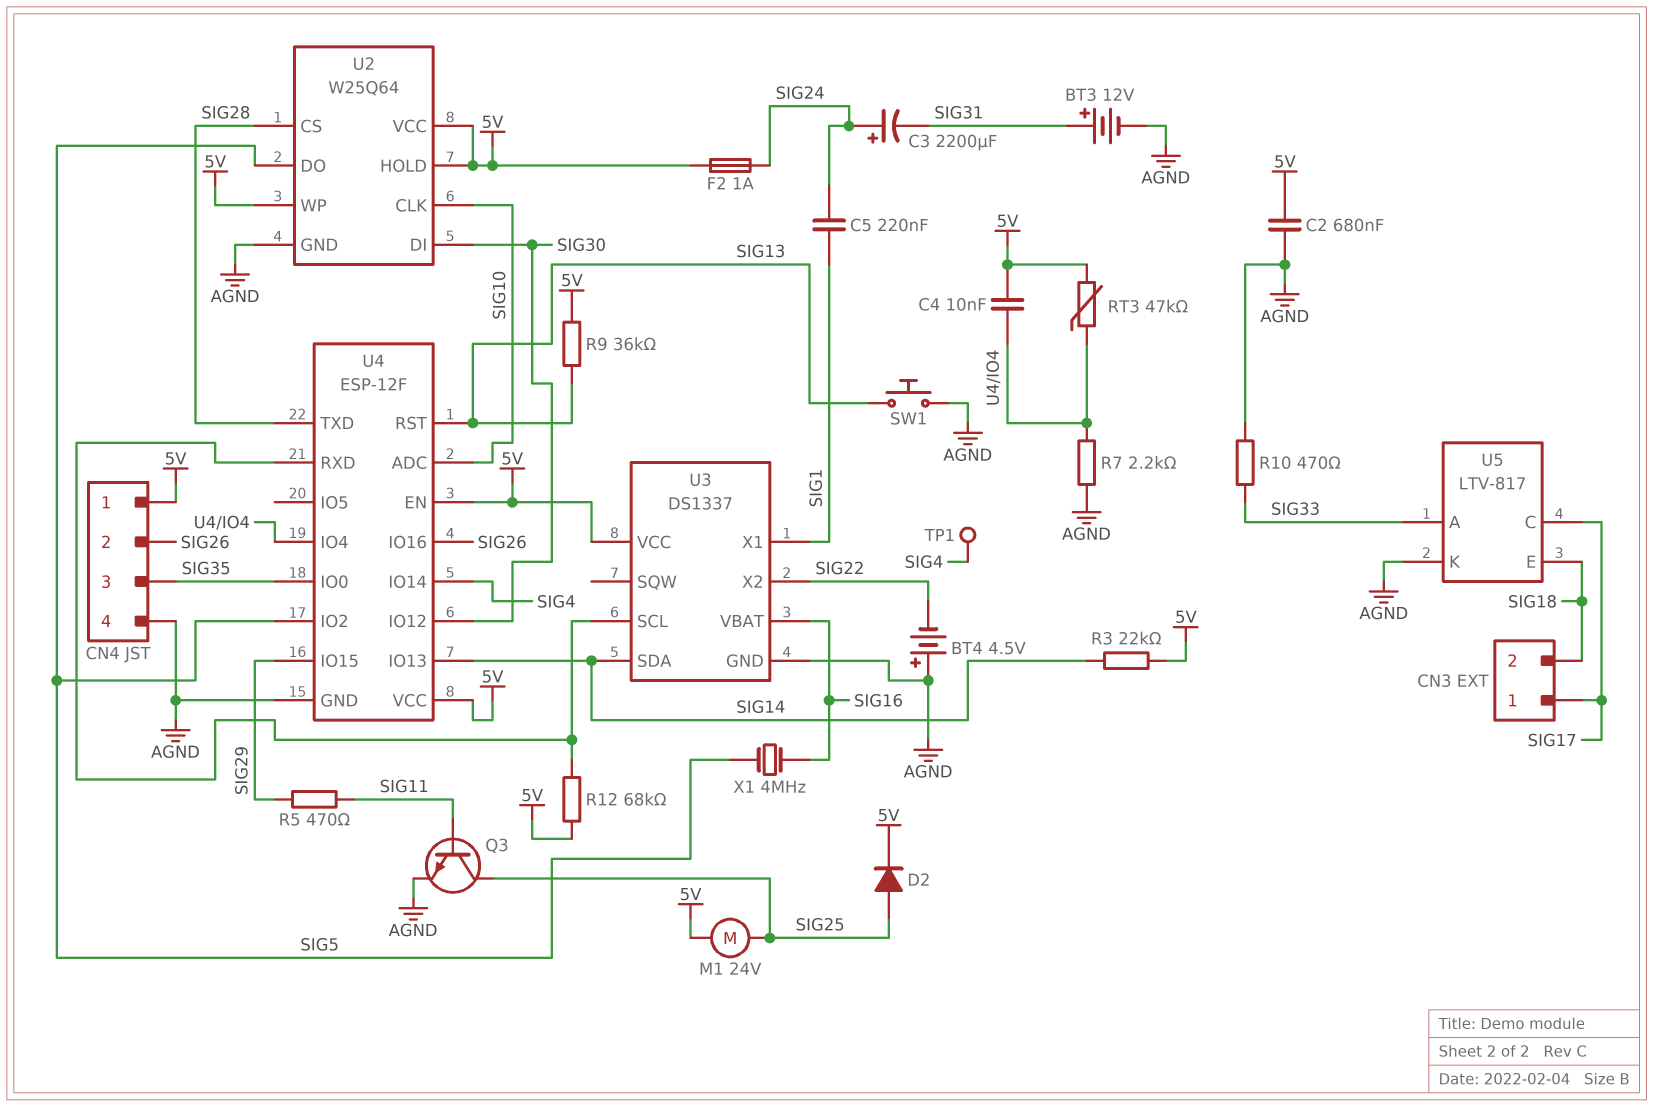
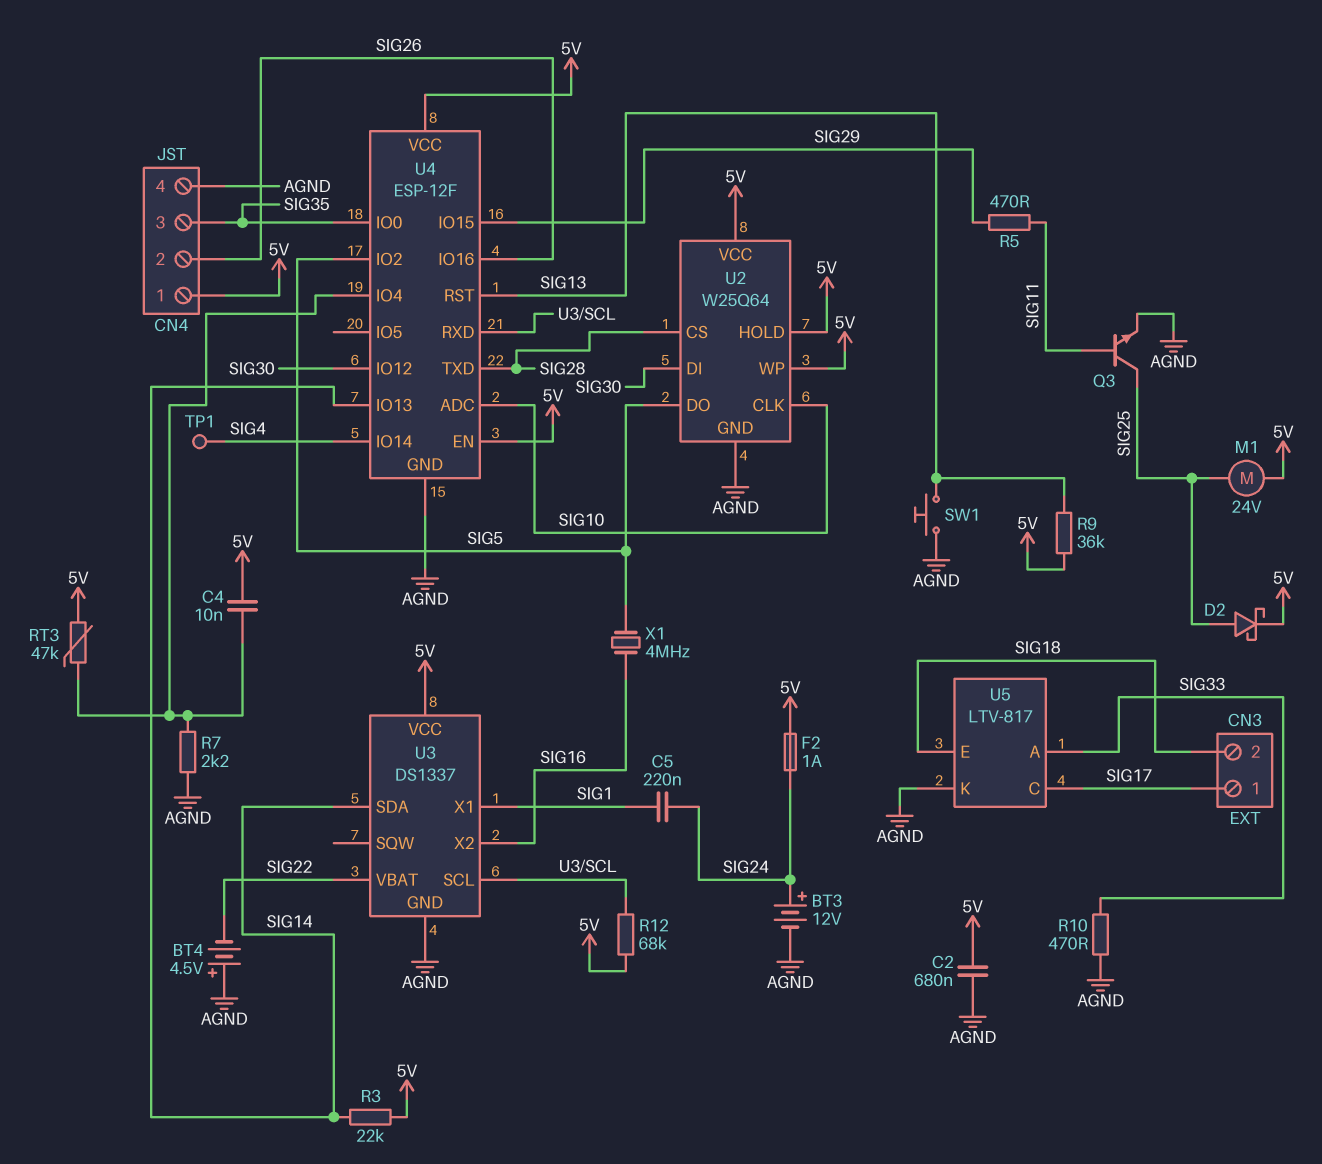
BT3: 12V (plus SIG31, minus AGND) -> 12V (plus SIG24, minus AGND)
C3: 2200uF (plus SIG24, minus SIG31) -> none
D2: diode (A SIG25, K 5V) -> schottky (A SIG25, K 5V)
U3 pin VBAT: SIG16 -> SIG22
U3 pin X2: SIG22 -> SIG16

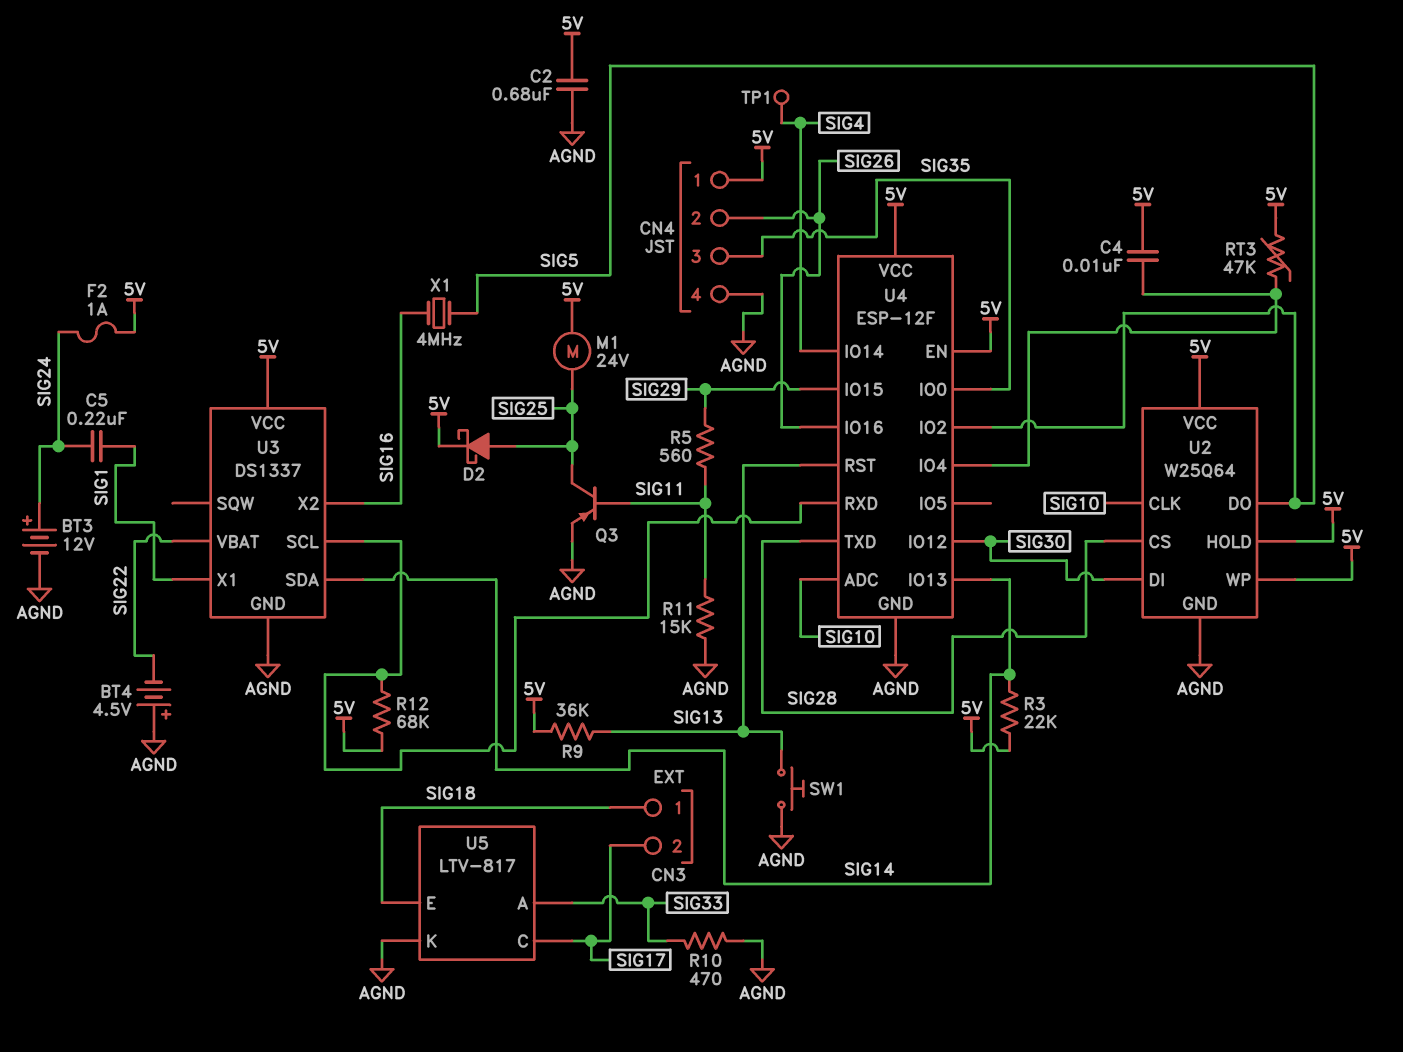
CN3 pin 1: SIG17 -> SIG18
CN3 pin 2: SIG18 -> SIG17
Q3: NPN (B SIG11, C SIG25, E AGND) -> PNP (B SIG11, C SIG25, E AGND)
R5: 470 (SIG11, SIG29) -> 560 (SIG11, SIG29)
R7: 2.2k (AGND, U4/IO4) -> none
R11: none -> 15k (AGND, SIG11)

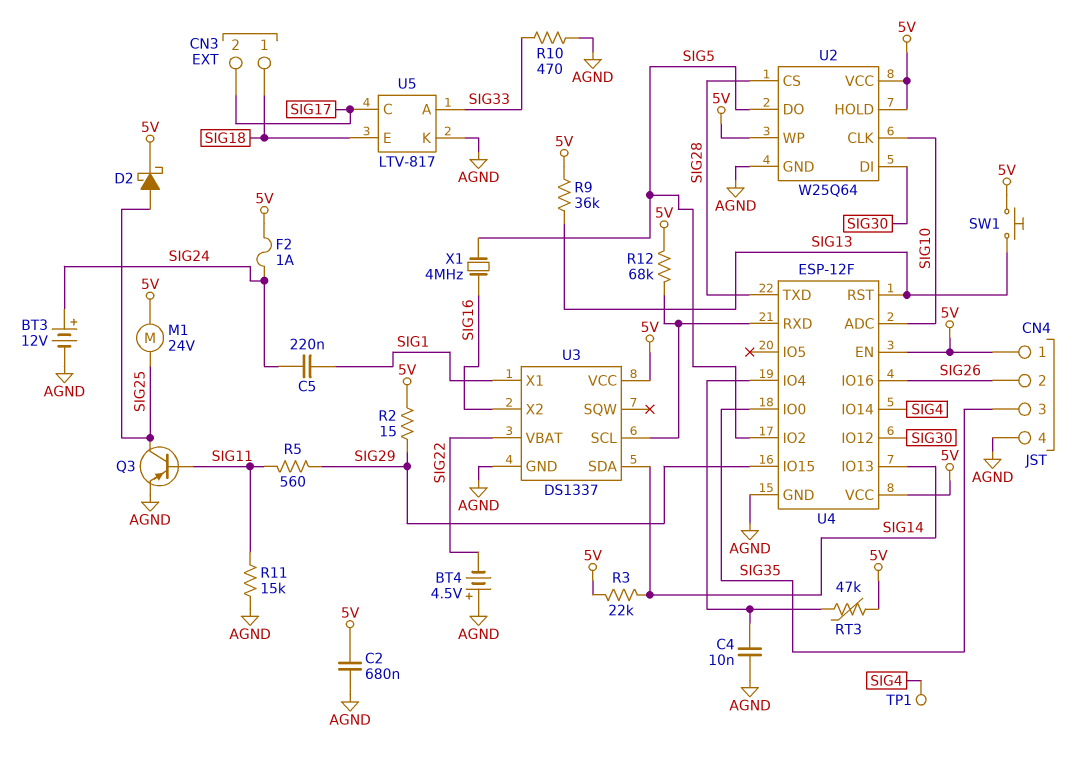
C4: 10nF (5V, U4/IO4) -> 10nF (AGND, U4/IO4)
R2: none -> 15 (5V, SIG29)
SW1: button (AGND, SIG13) -> button (5V, SIG13)

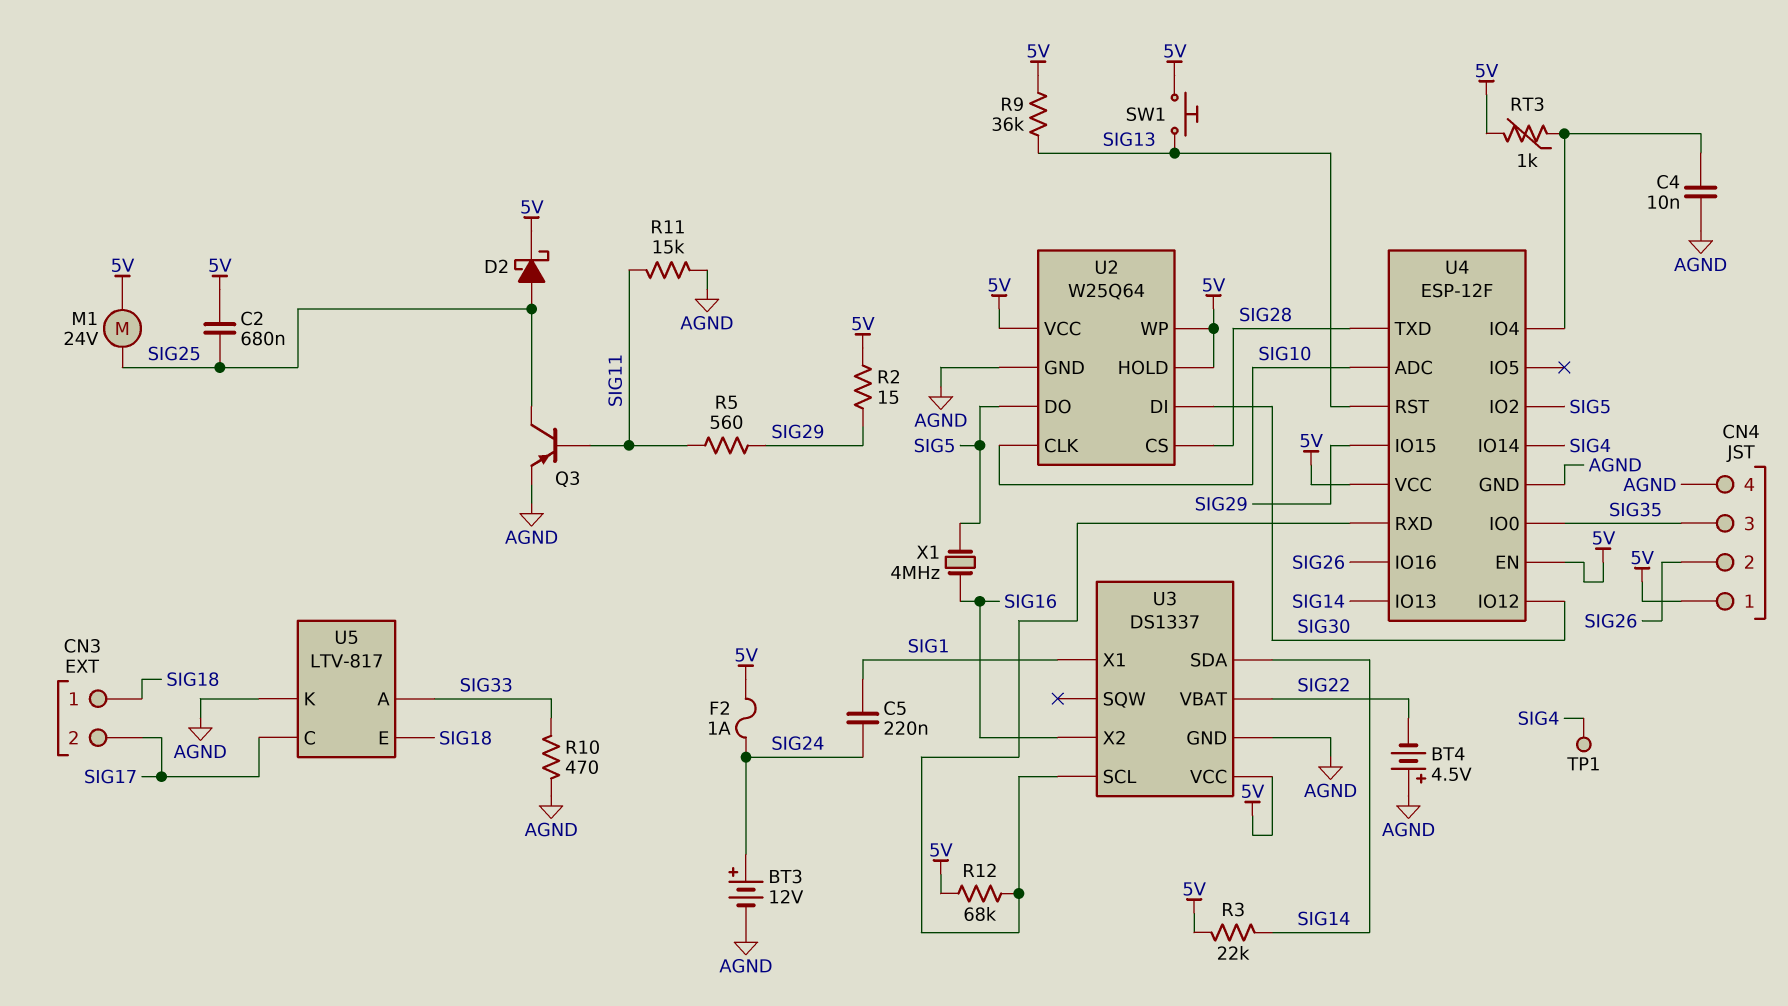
C2: 680nF (5V, AGND) -> 680nF (5V, SIG25)
RT3: 47k (5V, U4/IO4) -> 1k (5V, U4/IO4)

